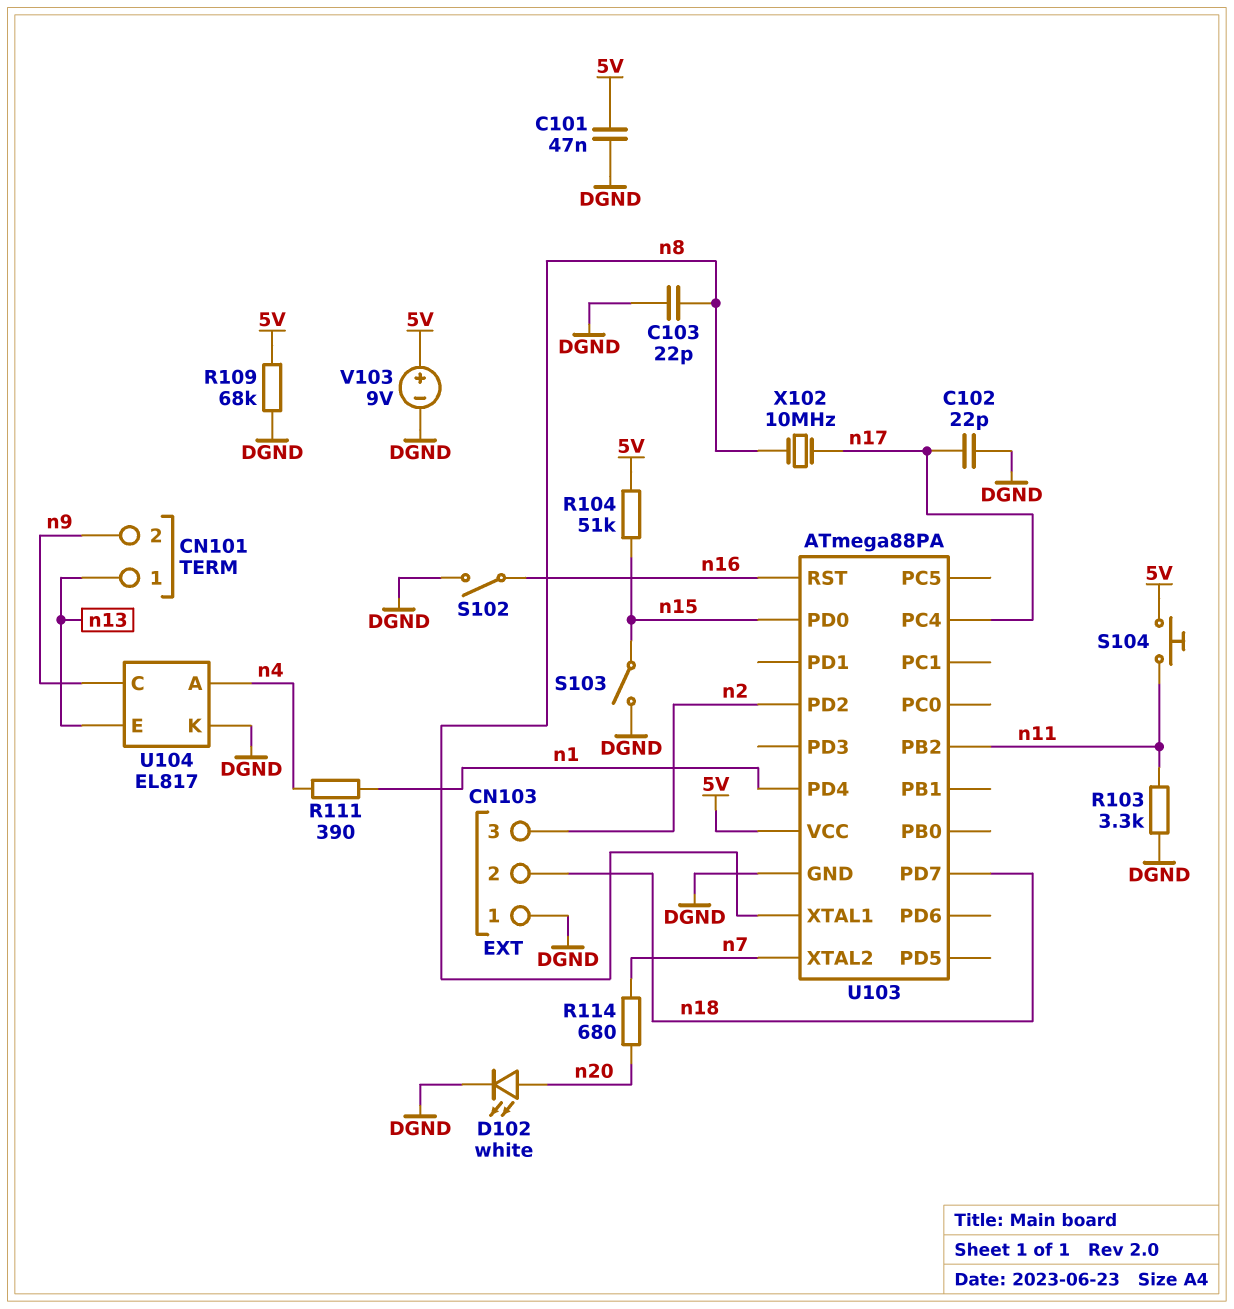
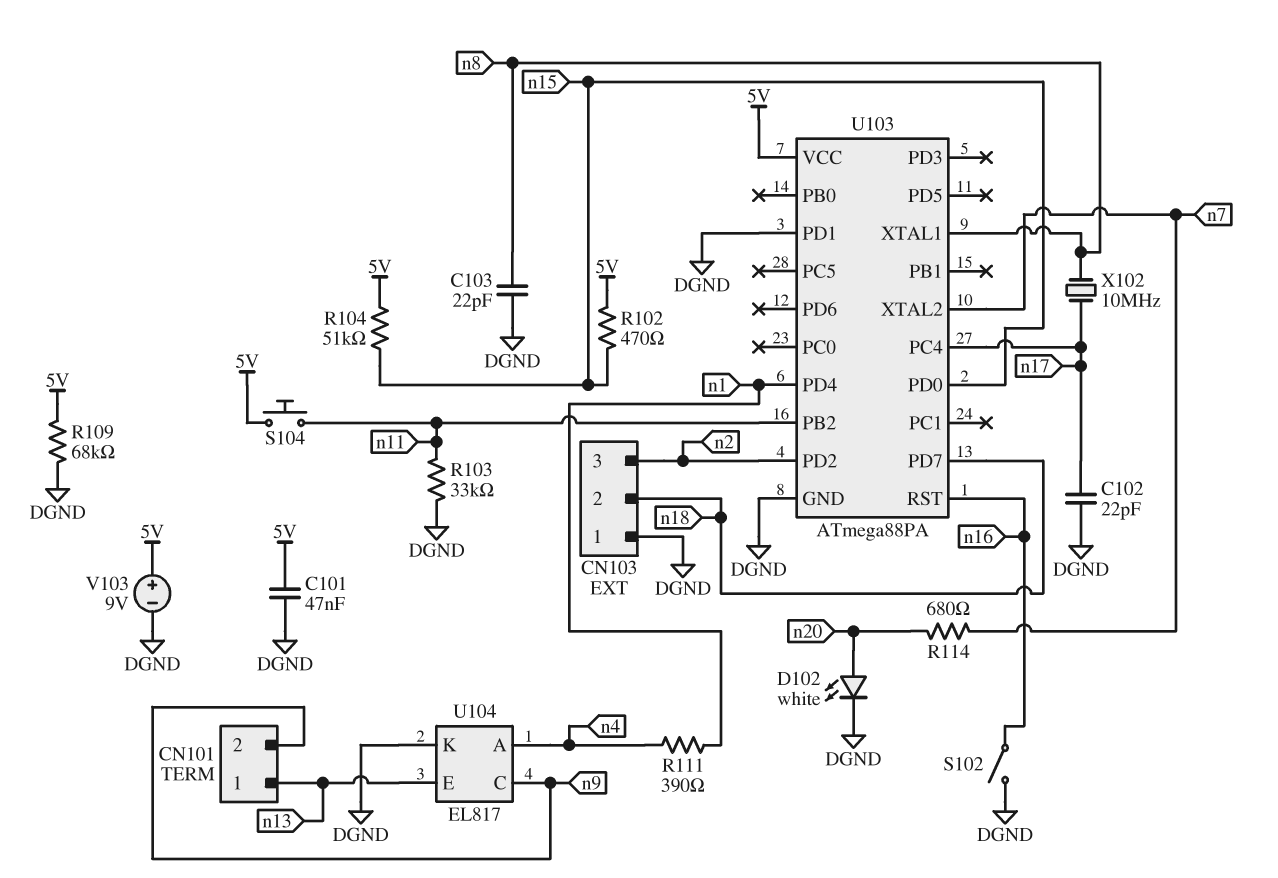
R102: none -> 470 (5V, n15)
R103: 3.3k (DGND, n11) -> 33k (DGND, n11)
S103: switch (DGND, n15) -> none
U103 pin PD1: none -> DGND

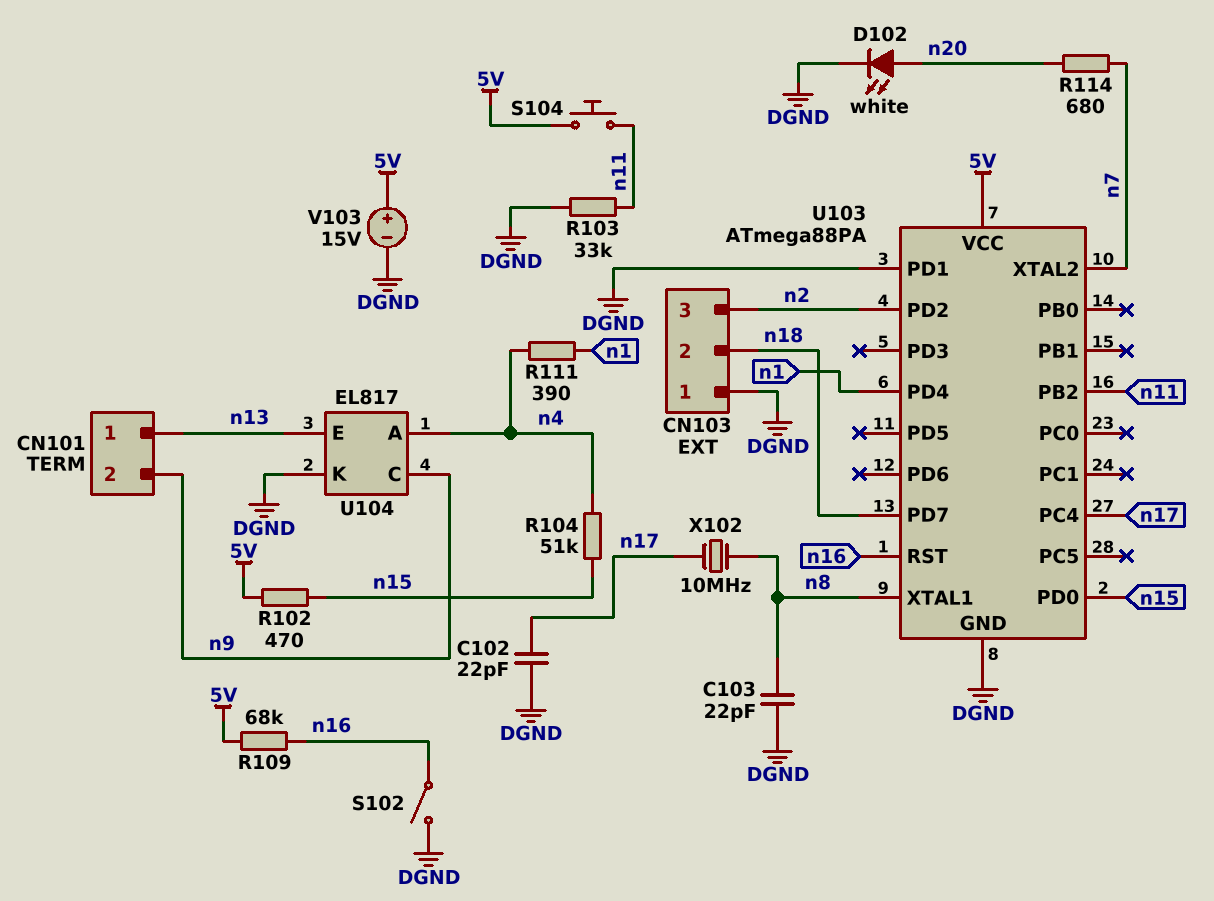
C101: 47nF (5V, DGND) -> none
R104: 51k (5V, n15) -> 51k (n4, n15)
R109: 68k (5V, DGND) -> 68k (5V, n16)
V103: 9V (plus 5V, minus DGND) -> 15V (plus 5V, minus DGND)

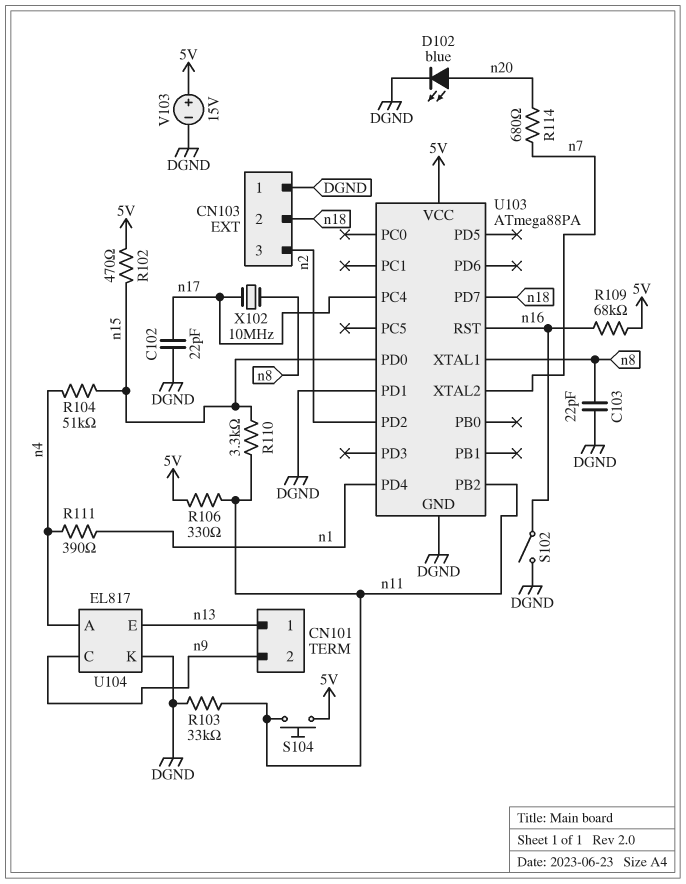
D102: LED white (A n20, K DGND) -> LED blue (A n20, K DGND)
R106: none -> 330 (5V, n11)
R110: none -> 3.3k (n11, n15)

